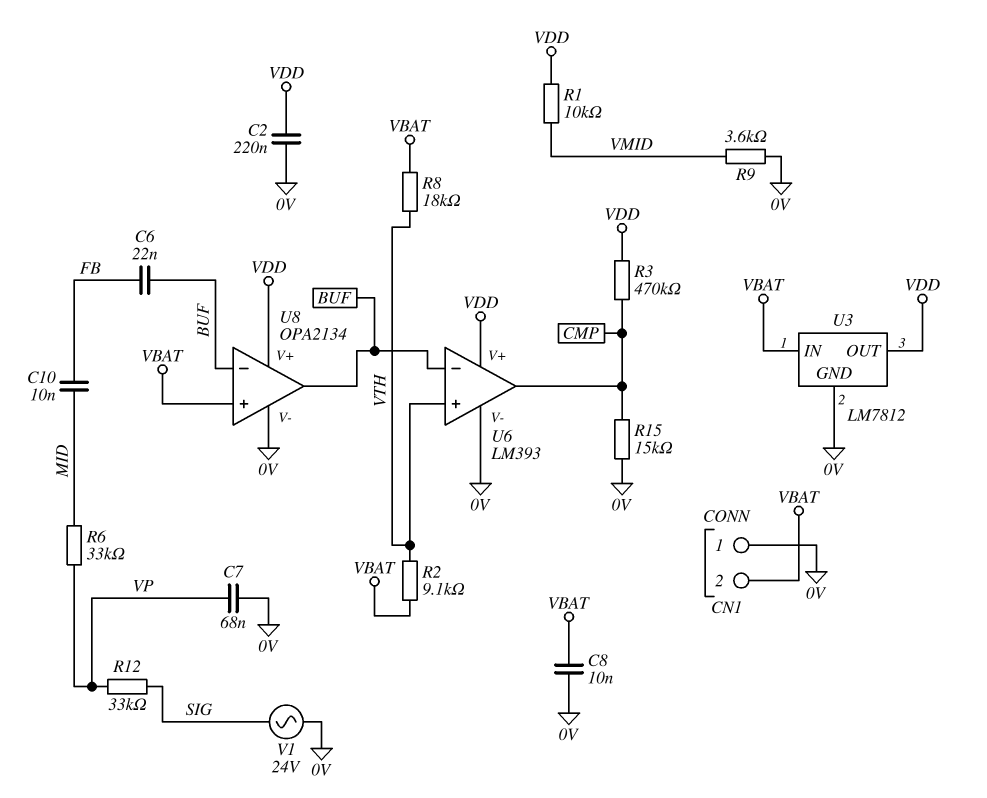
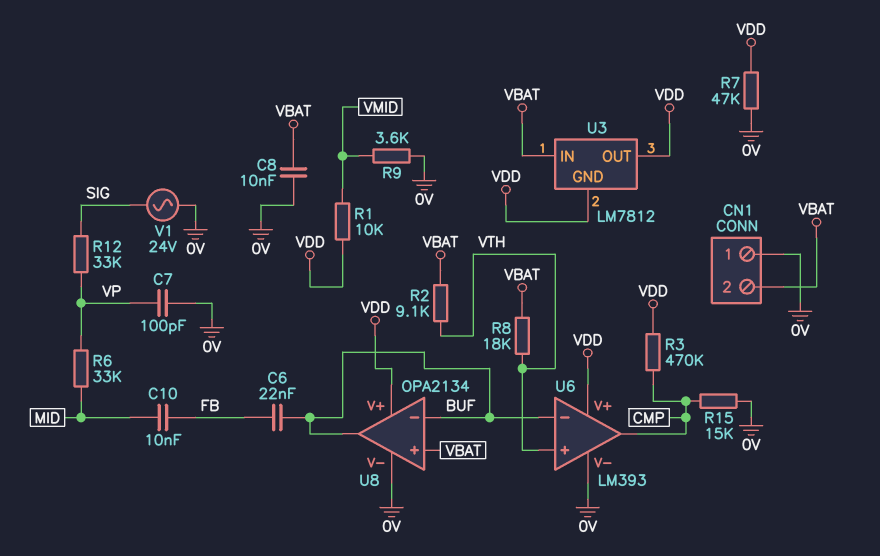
C2: 220nF (0V, VDD) -> none
C7: 68nF (0V, VP) -> 100pF (0V, VP)
R7: none -> 47k (0V, VDD)
U3 pin GND: 0V -> VDD

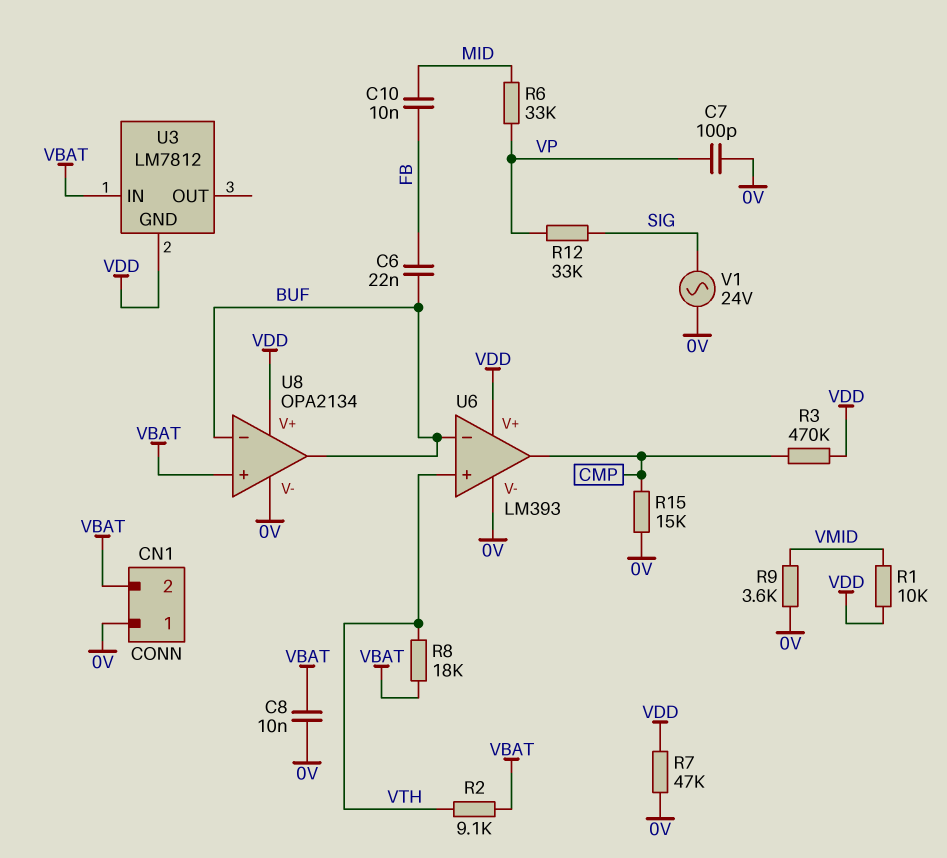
U3 pin OUT: VDD -> none

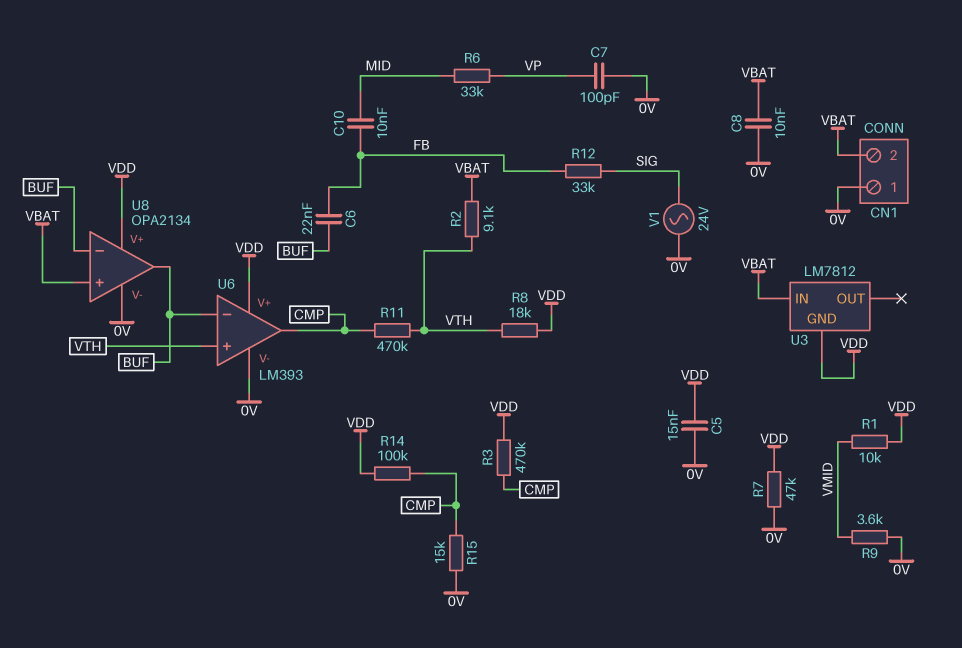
C5: none -> 15nF (0V, VDD)
R8: 18k (VBAT, VTH) -> 18k (VDD, VTH)
R11: none -> 470k (CMP, VTH)
R12: 33k (SIG, VP) -> 33k (FB, SIG)
R14: none -> 100k (CMP, VDD)

